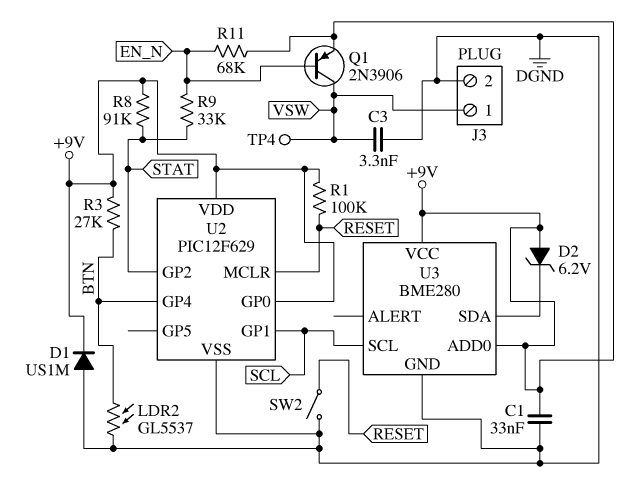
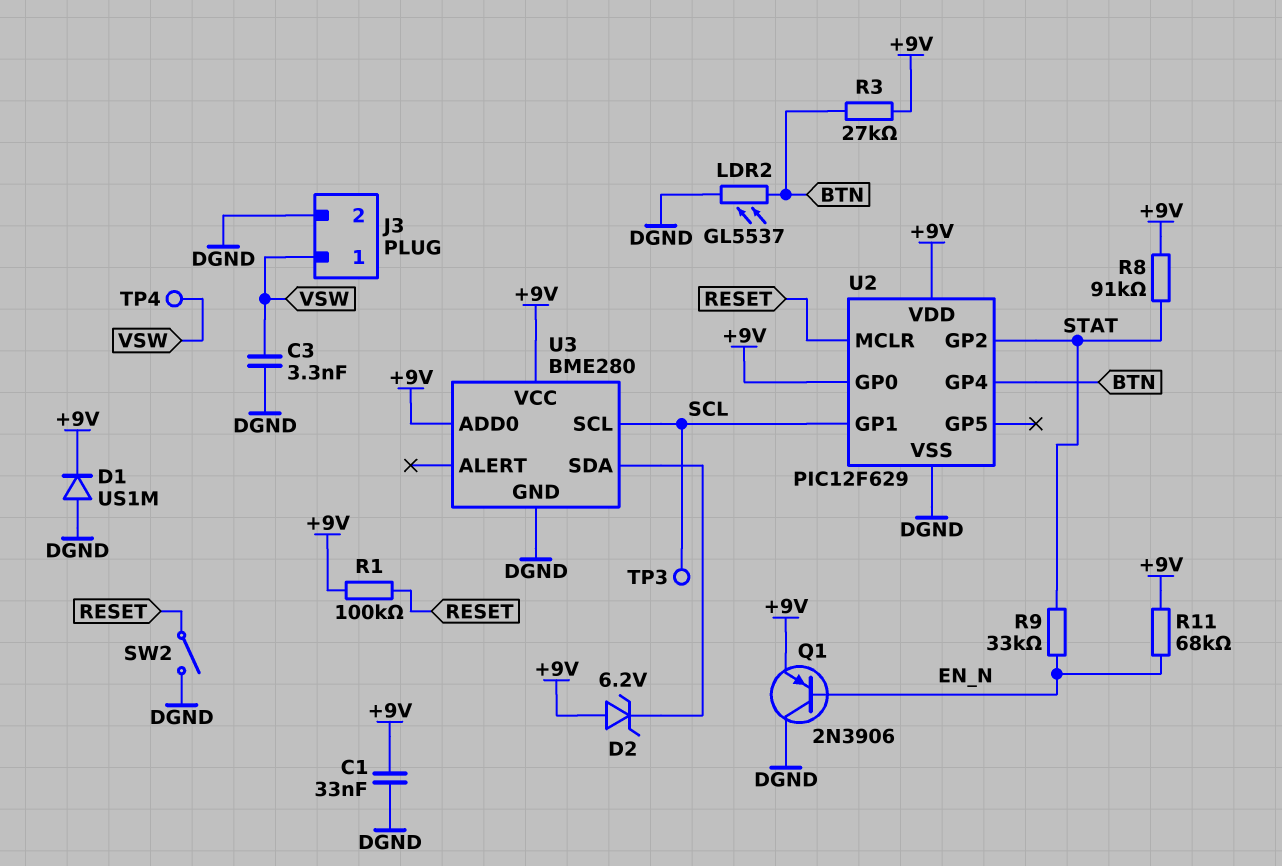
Q1: PNP 2N3906 (B EN_N, C VSW, E +9V) -> PNP 2N3906 (B EN_N, C DGND, E +9V)
TP3: none -> test point (SCL)

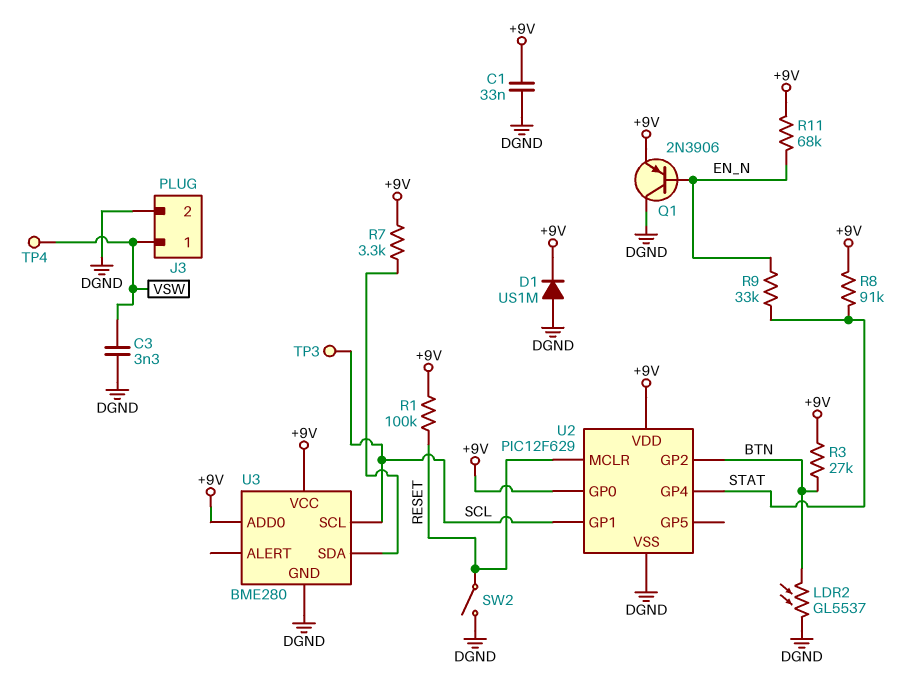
D2: zener 6.2V (A +9V, K U3/SDA) -> none
R7: none -> 3.3k (+9V, U3/SDA)
U2 pin GP2: STAT -> BTN
U2 pin GP4: BTN -> STAT

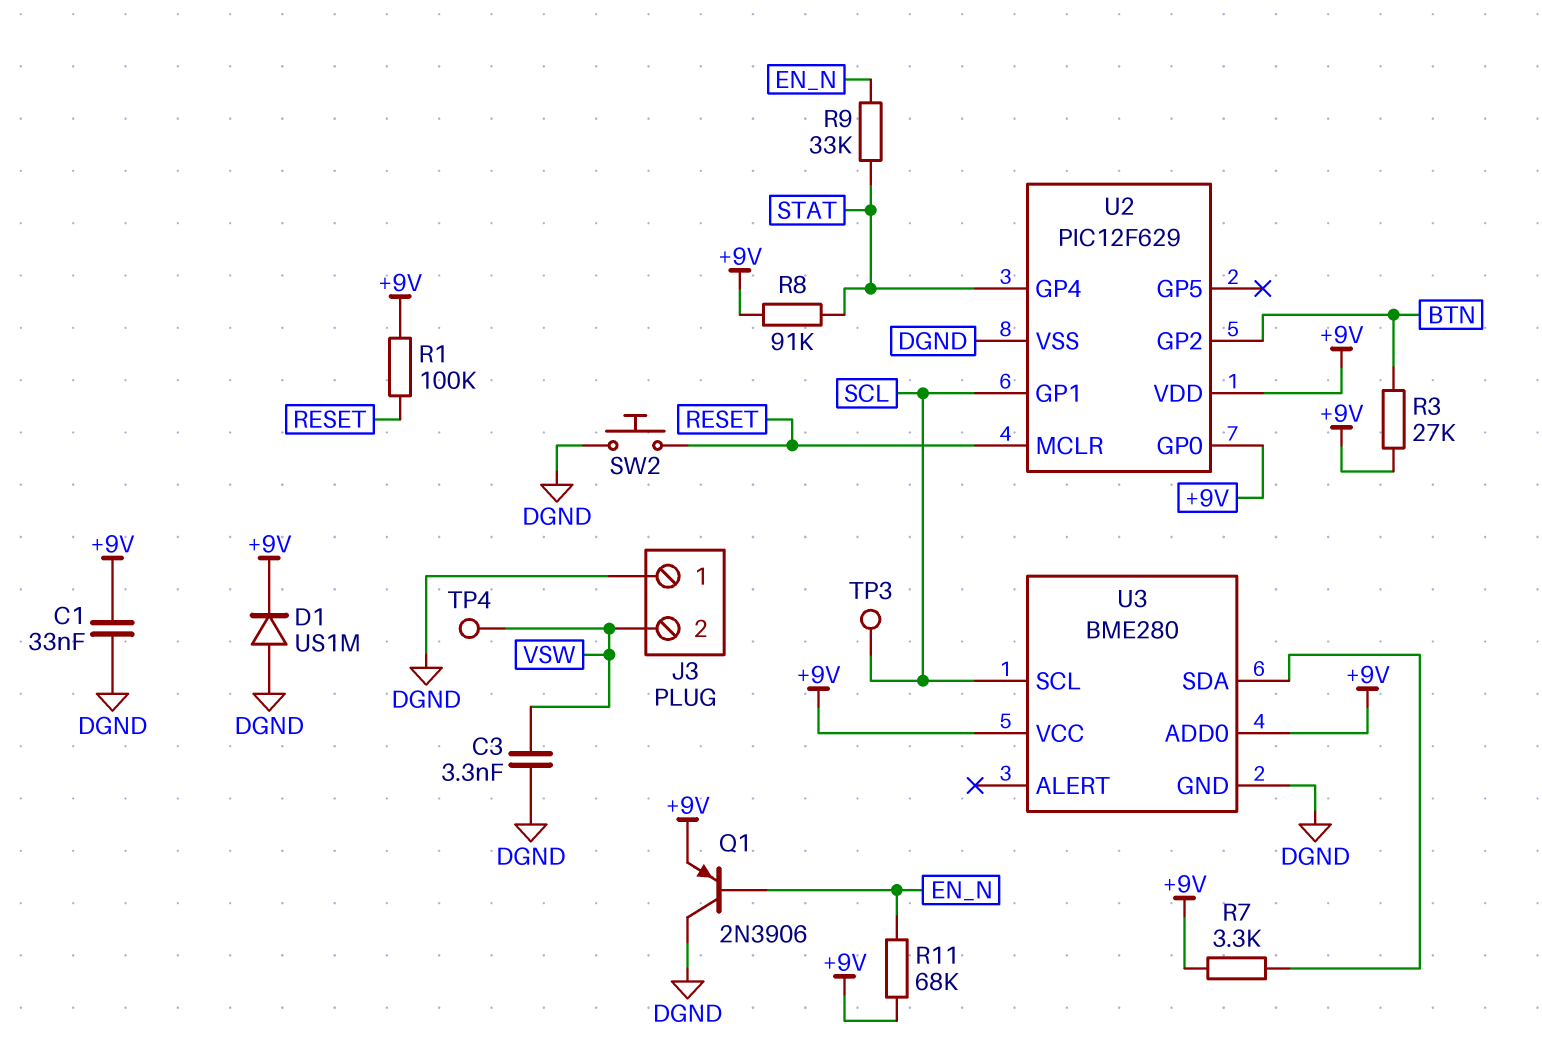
J3 pin 1: VSW -> DGND
J3 pin 2: DGND -> VSW
LDR2: GL5537 (BTN, DGND) -> none
SW2: switch (DGND, RESET) -> button (DGND, RESET)

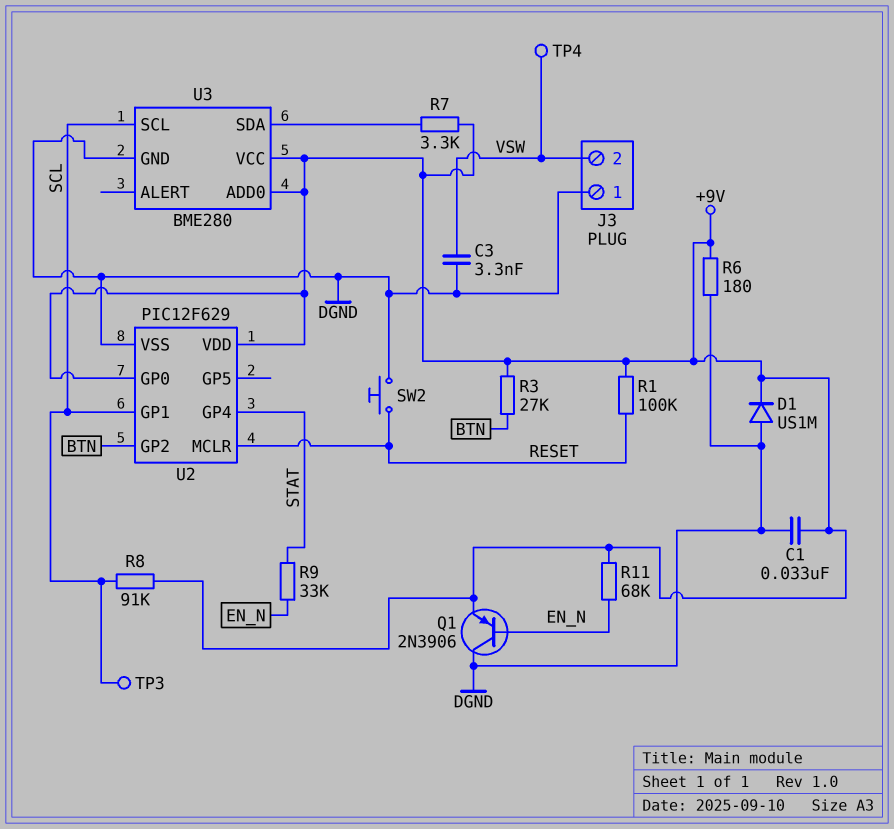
R6: none -> 180 (+9V, DGND)
R8: 91k (+9V, STAT) -> 91k (+9V, SCL)

